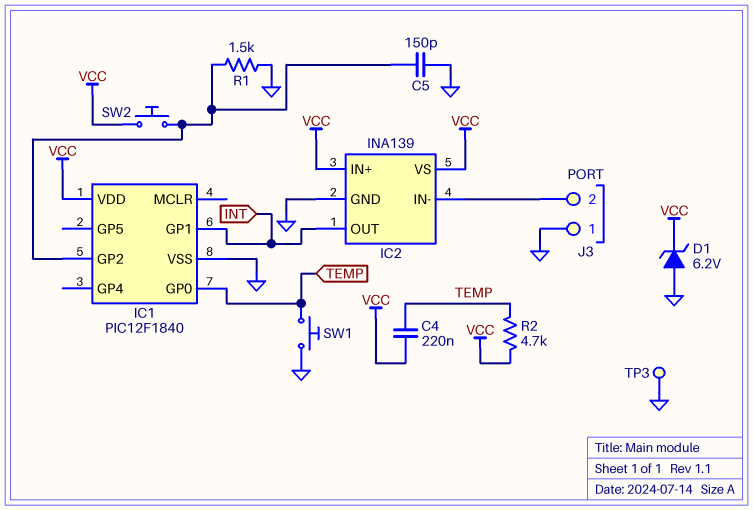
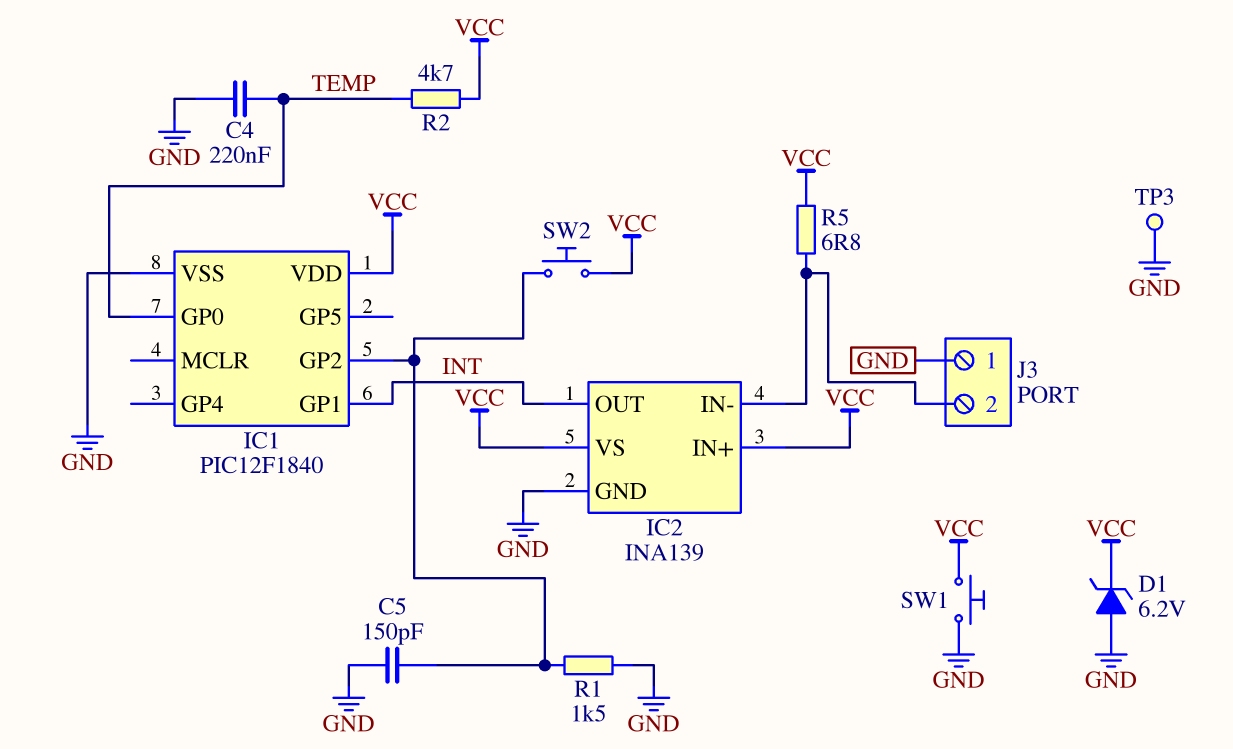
C4: 220nF (TEMP, VCC) -> 220nF (GND, TEMP)
R5: none -> 6.8 (IC2/IN-, VCC)
SW1: button (GND, TEMP) -> button (GND, VCC)

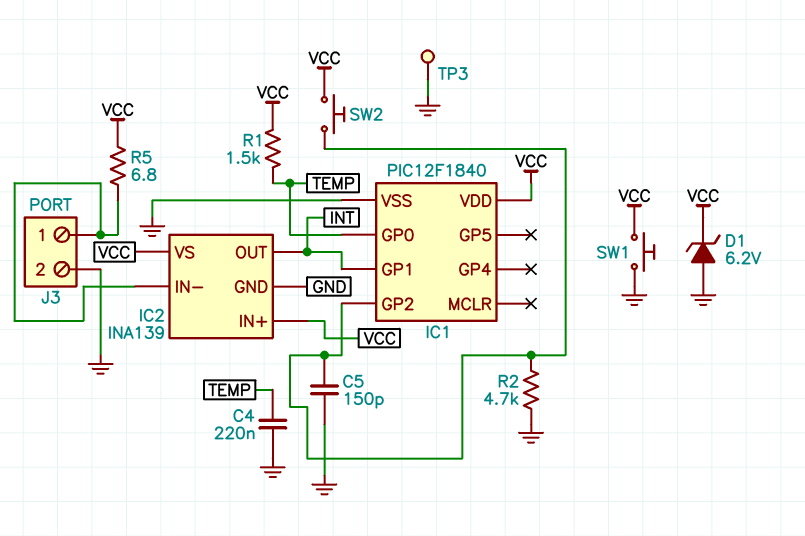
J3 pin 1: GND -> IC2/IN-
J3 pin 2: IC2/IN- -> GND
R1: 1.5k (GND, IC1/GP2) -> 1.5k (TEMP, VCC)
R2: 4.7k (TEMP, VCC) -> 4.7k (GND, IC1/GP2)

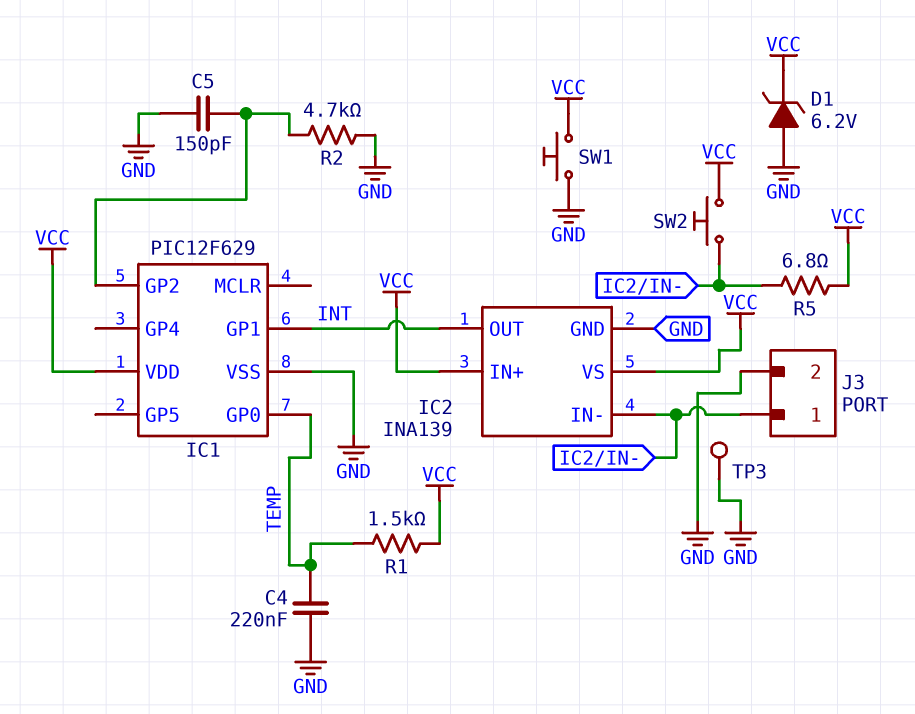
IC1: PIC12F1840 -> PIC12F629
SW2: button (IC1/GP2, VCC) -> button (IC2/IN-, VCC)

